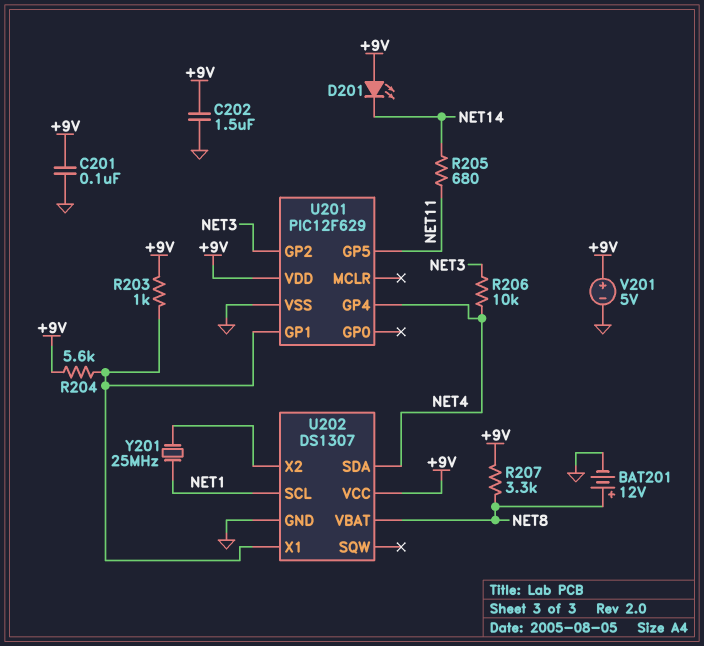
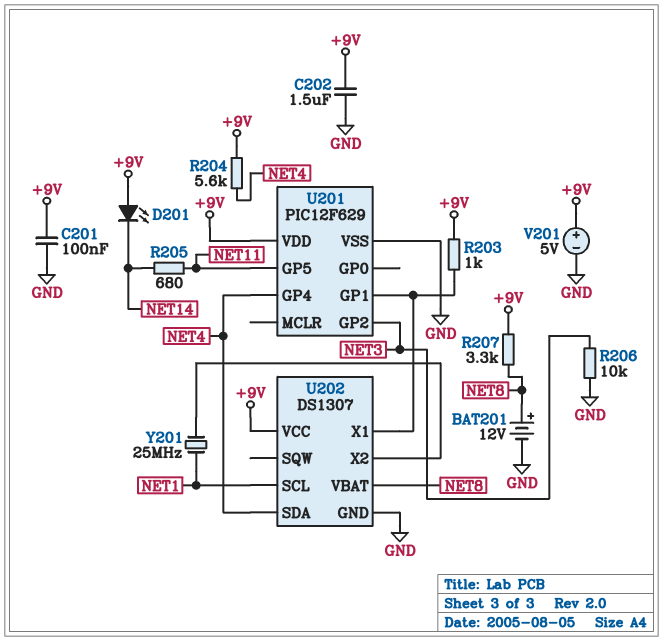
R204: 5.6k (+9V, U201/GP1) -> 5.6k (+9V, NET4)
R206: 10k (NET3, NET4) -> 10k (GND, NET3)

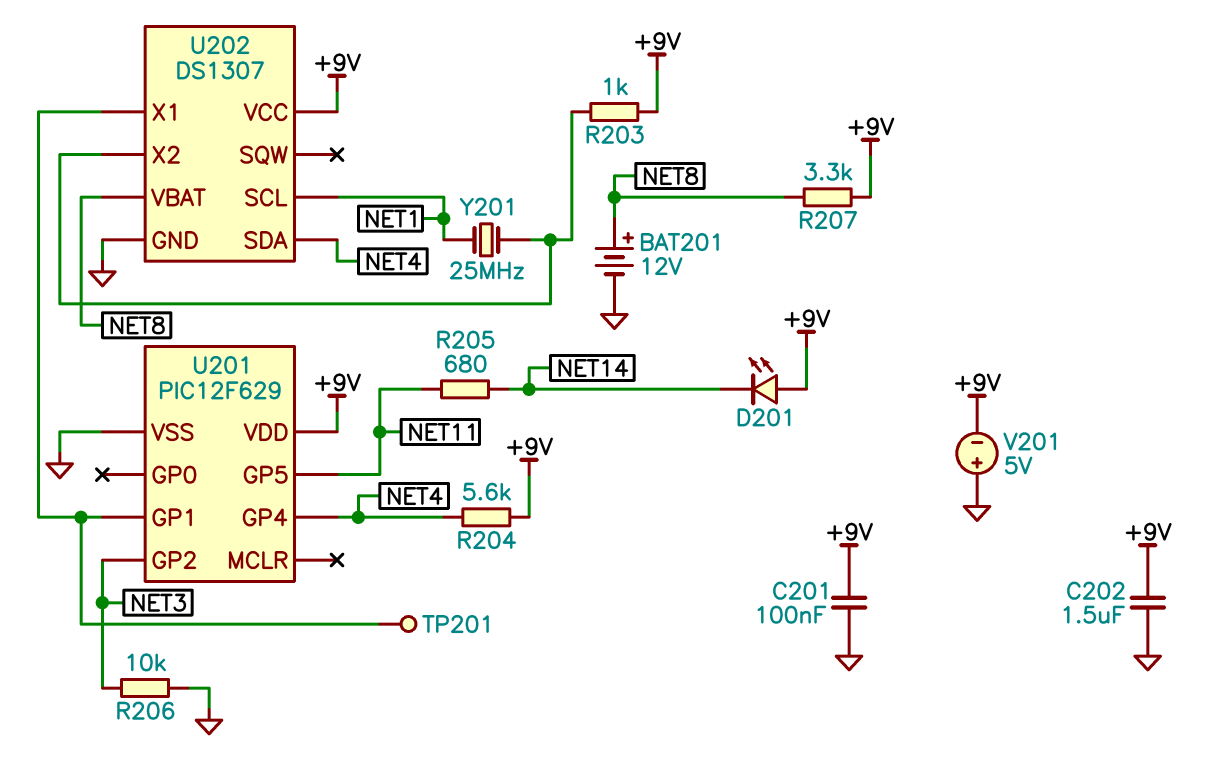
R203: 1k (+9V, U201/GP1) -> 1k (+9V, U202/X2)
TP201: none -> test point (U201/GP1)
V201: 5V (plus +9V, minus GND) -> 5V (plus GND, minus +9V)

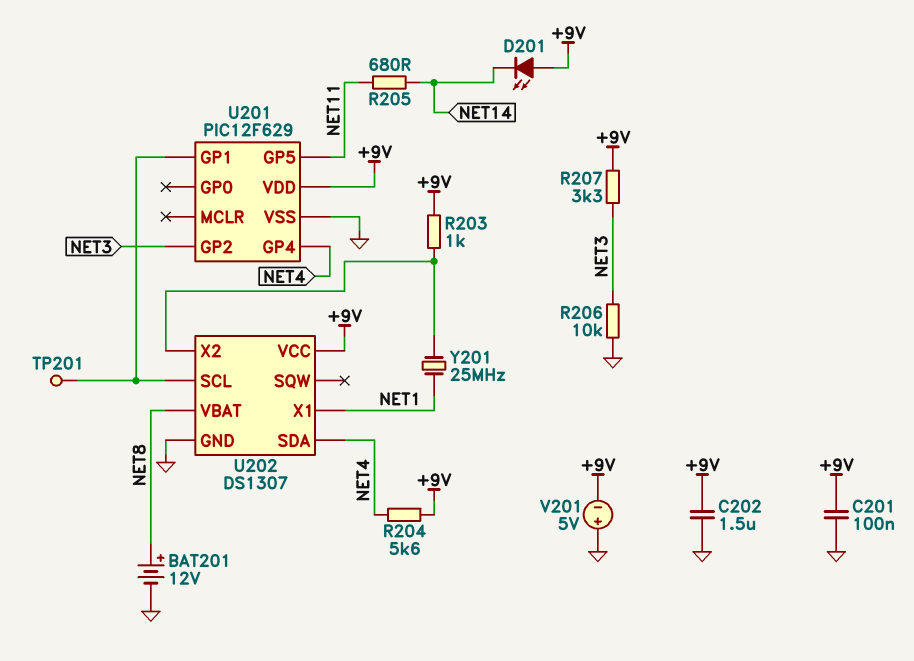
R207: 3.3k (+9V, NET8) -> 3.3k (+9V, NET3)
U202 pin SCL: NET1 -> U201/GP1
U202 pin X1: U201/GP1 -> NET1

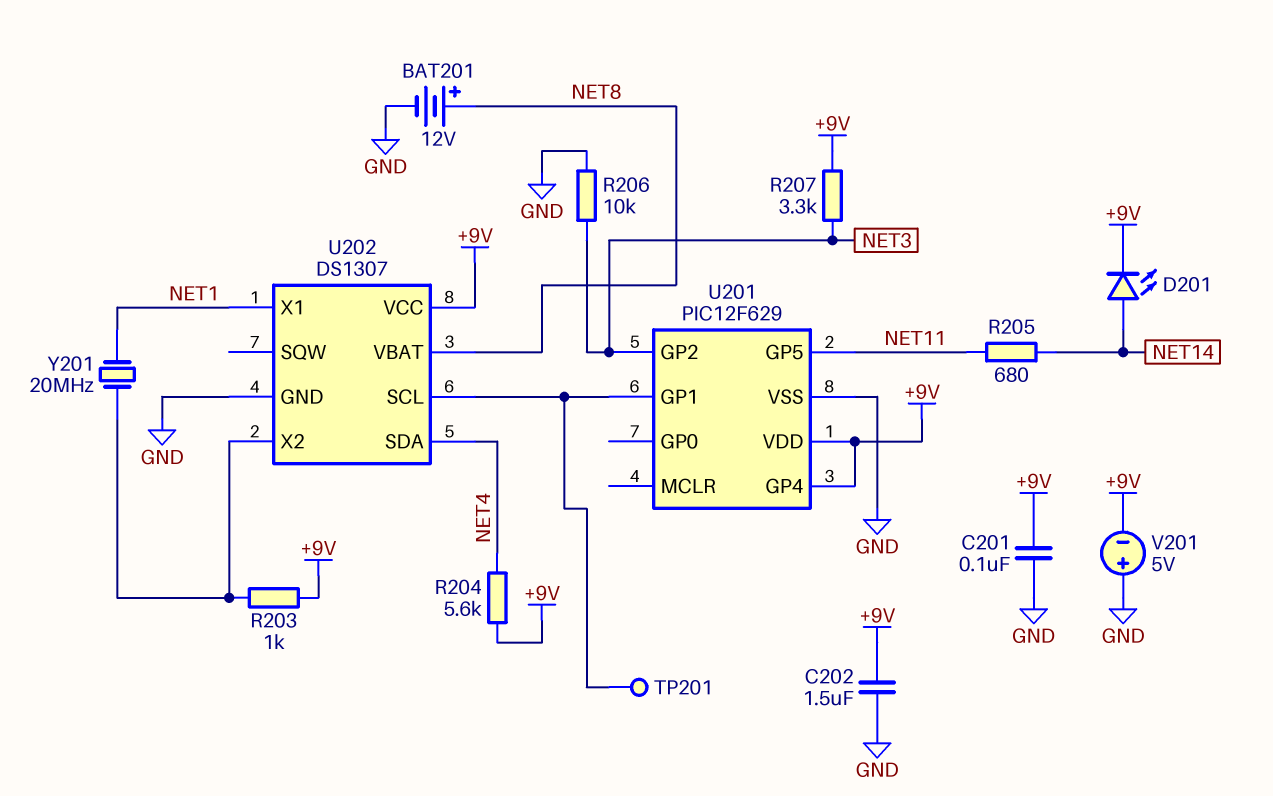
D201: LED (A +9V, K NET14) -> LED (A NET14, K +9V)
U201 pin GP4: NET4 -> +9V
Y201: 25MHz (NET1, U202/X2) -> 20MHz (NET1, U202/X2)

